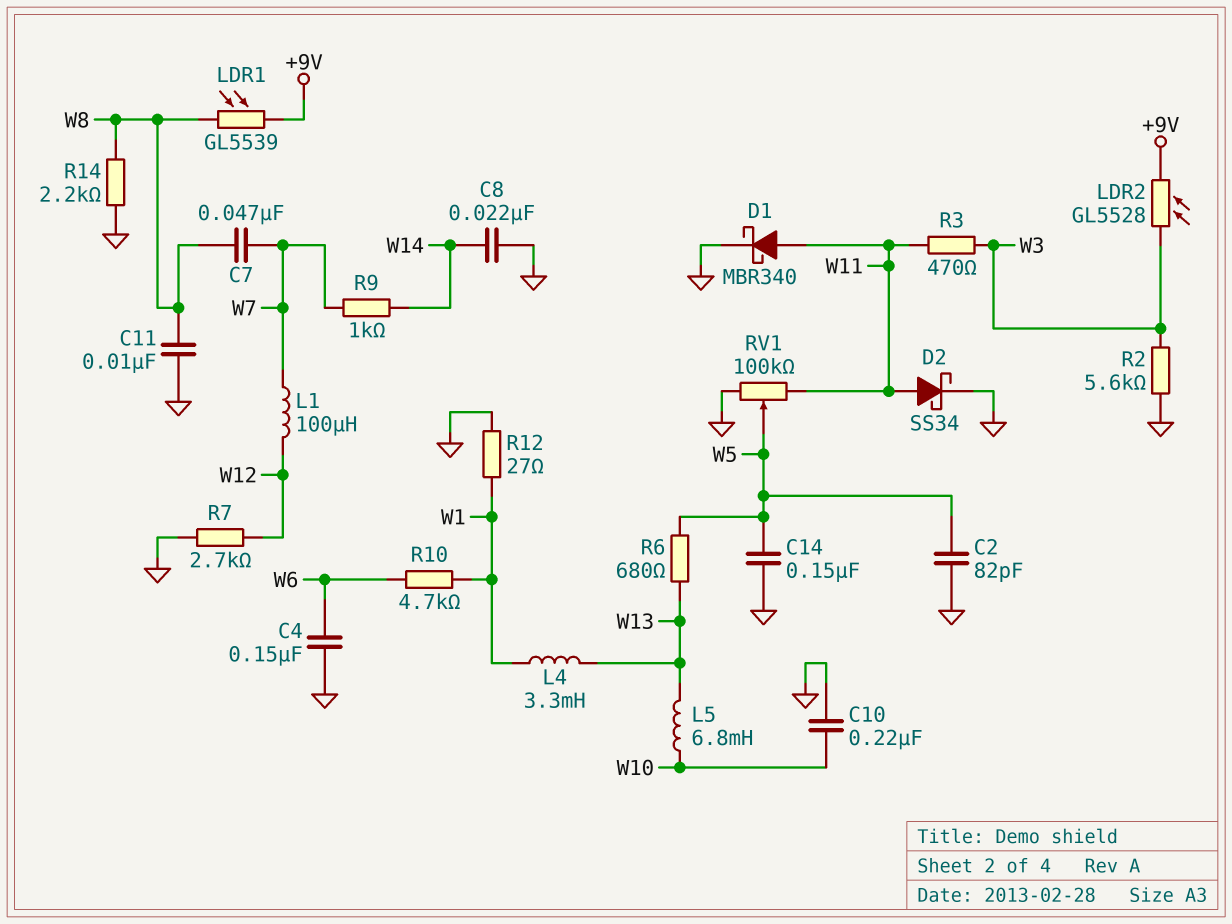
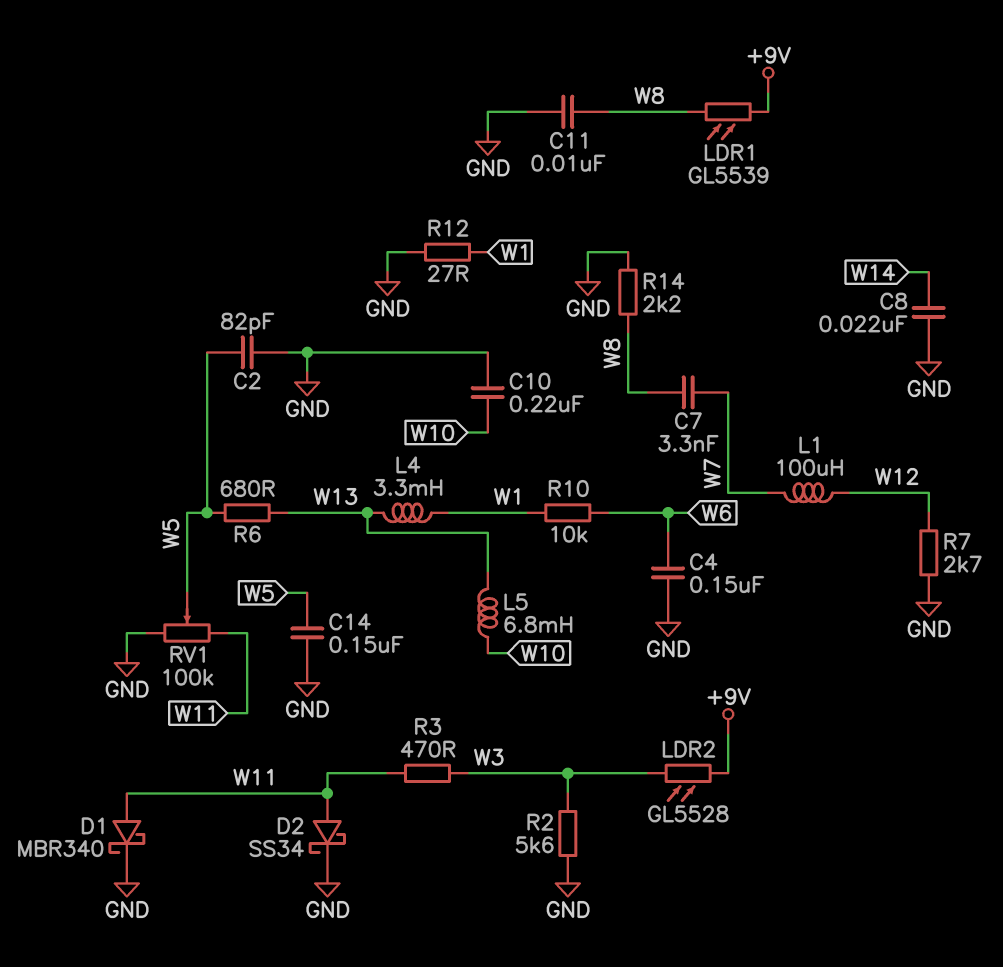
C7: 47nF (W7, W8) -> 3.3nF (W7, W8)
R9: 1k (W7, W14) -> none
R10: 4.7k (W1, W6) -> 10k (W1, W6)

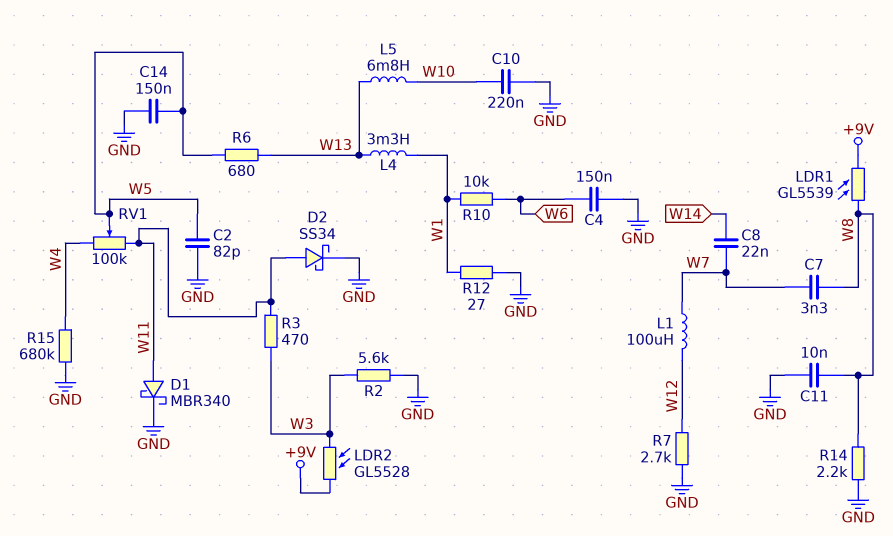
C8: 22nF (GND, W14) -> 22nF (W7, W14)
R15: none -> 680k (GND, W4)
RV1: 100k (GND, W11, wiper W5) -> 100k (W4, W11, wiper W5)

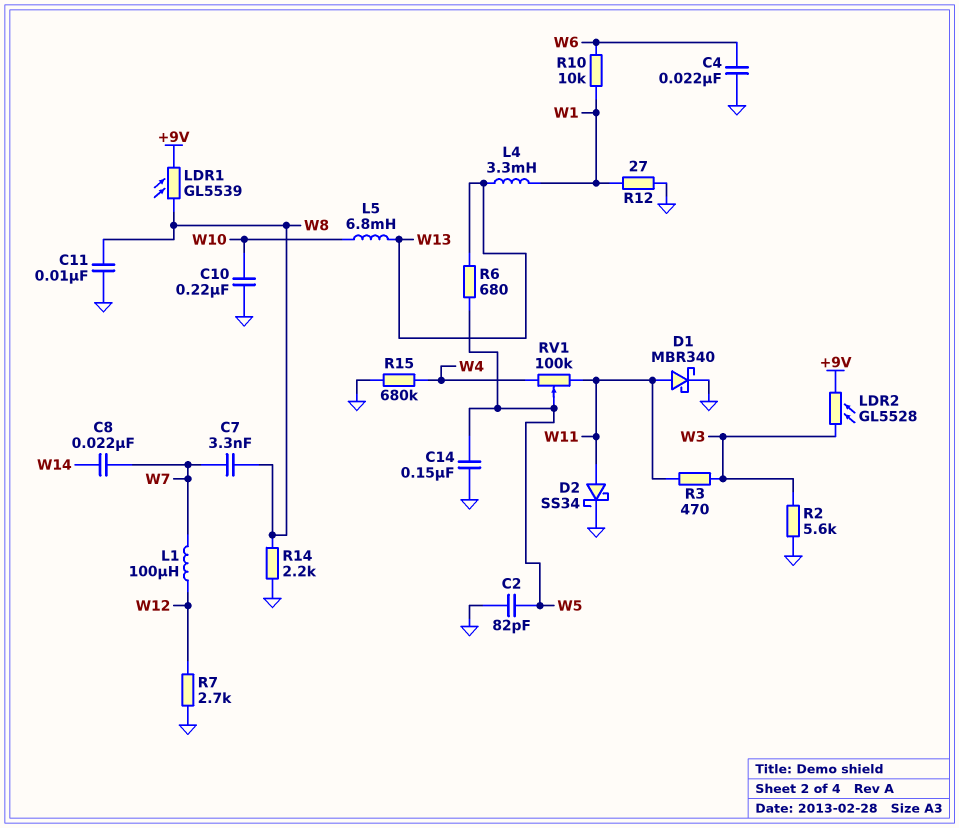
C4: 150nF (GND, W6) -> 22nF (GND, W6)

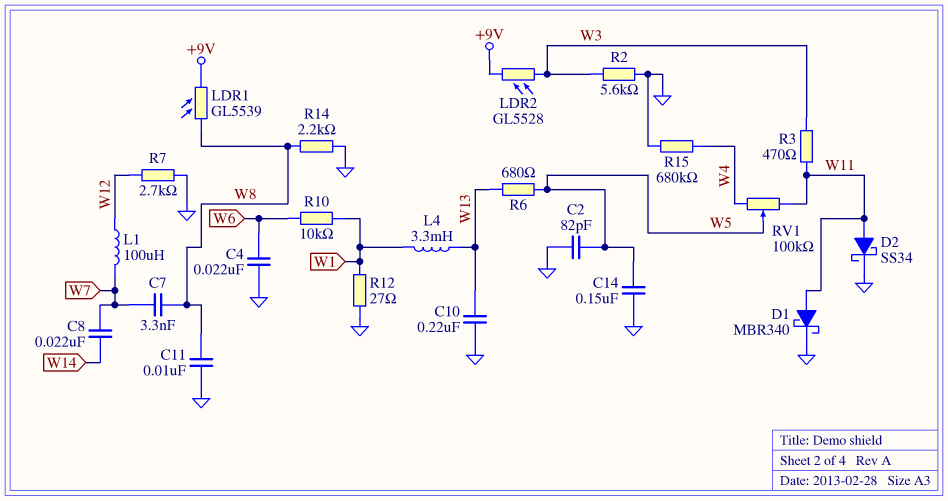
C10: 220nF (GND, W10) -> 220nF (GND, W13)
L5: 6.8mH (W10, W13) -> none

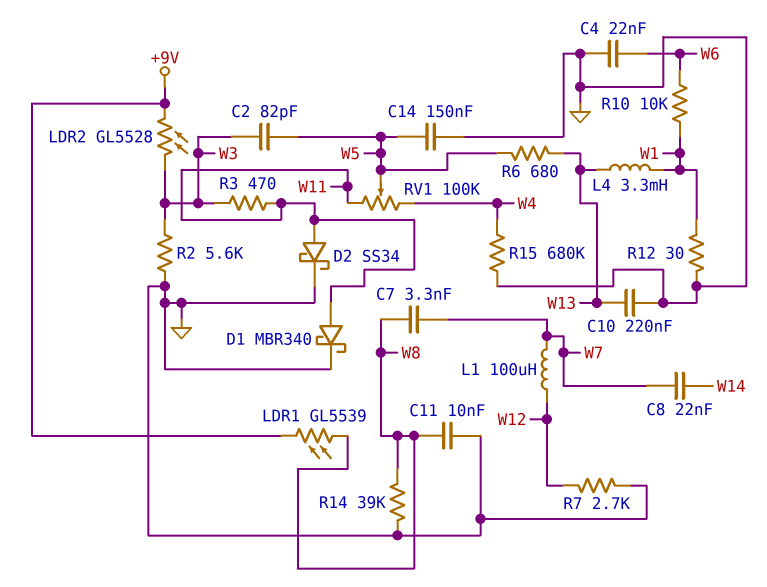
C2: 82pF (GND, W5) -> 82pF (W3, W5)
R12: 27 (GND, W1) -> 30 (GND, W1)
R14: 2.2k (GND, W8) -> 39k (GND, W8)

